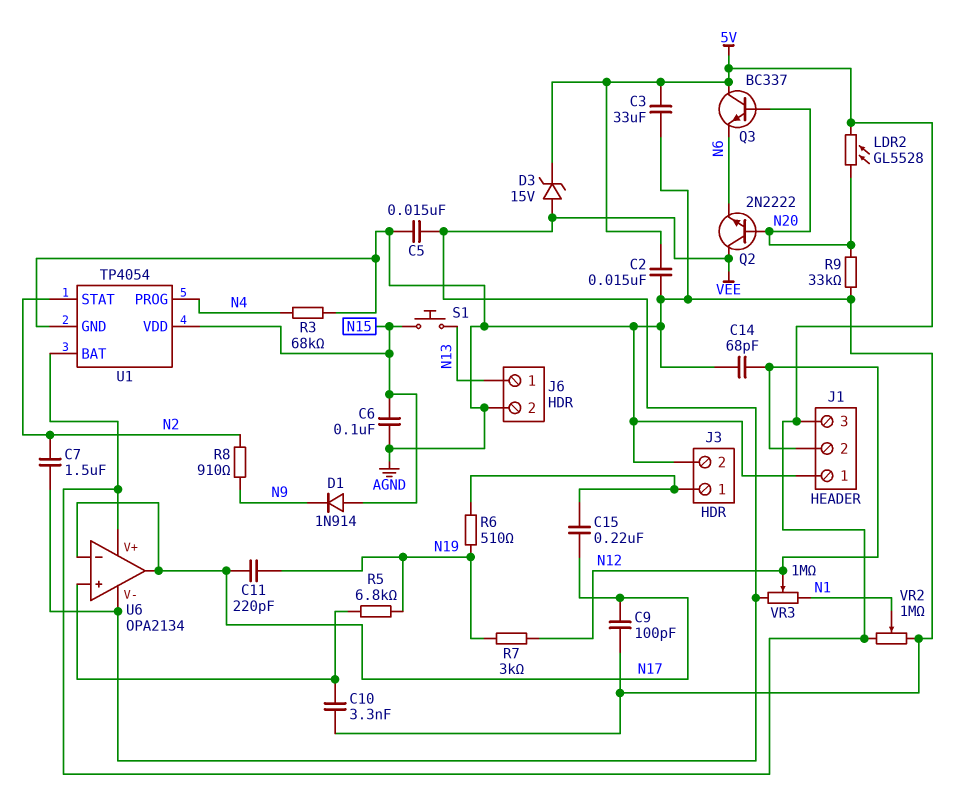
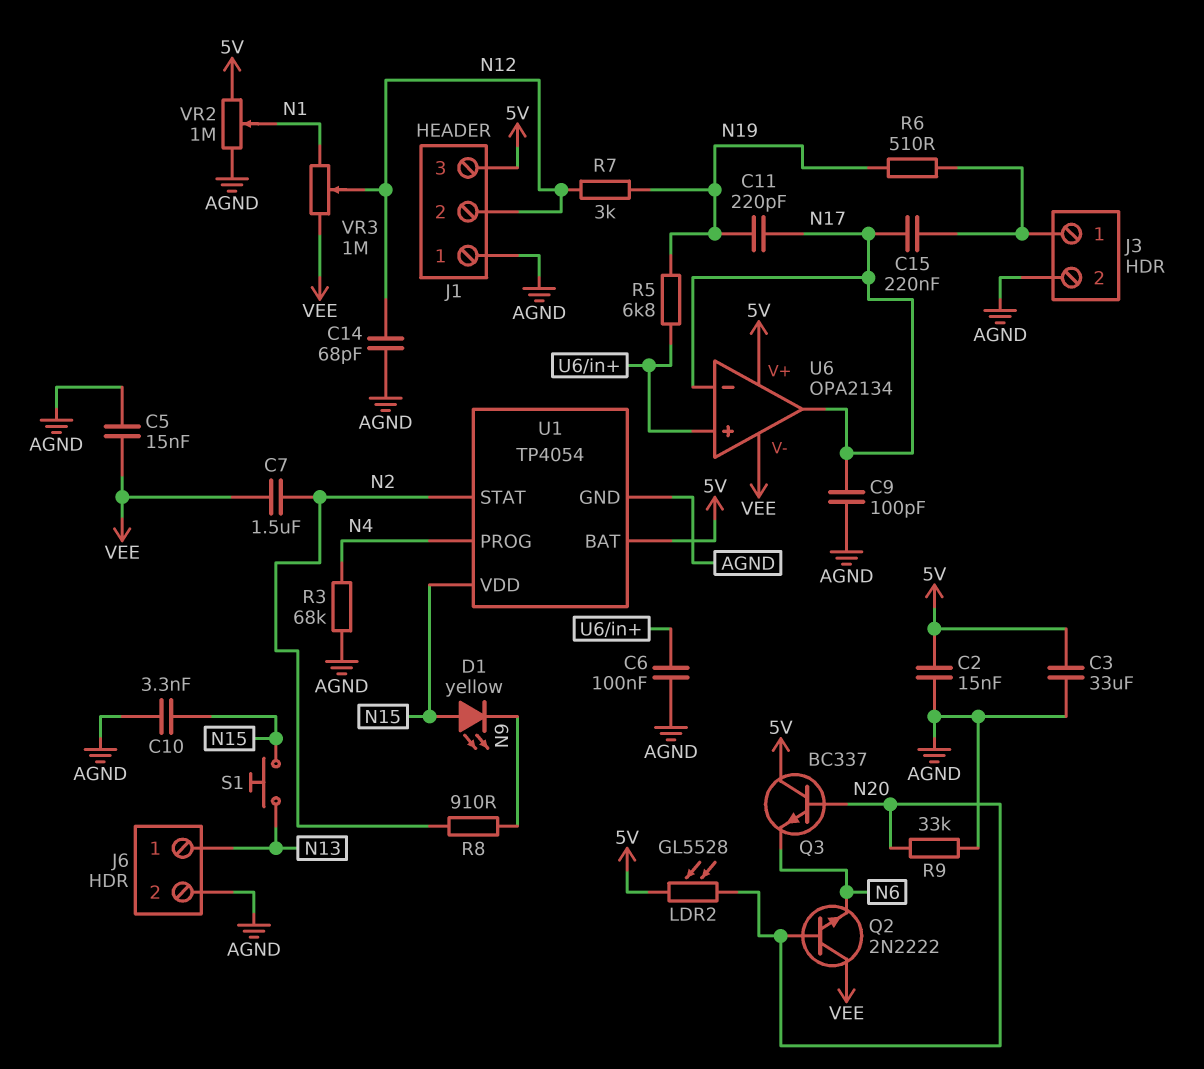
C6: 100nF (AGND, N15) -> 100nF (AGND, U6/in+)
C10: 3.3nF (AGND, U6/in+) -> 3.3nF (AGND, N15)
D1: diode 1N914 (A N15, K N9) -> LED yellow (A N15, K N9)
D3: zener 15V (A VEE, K 5V) -> none

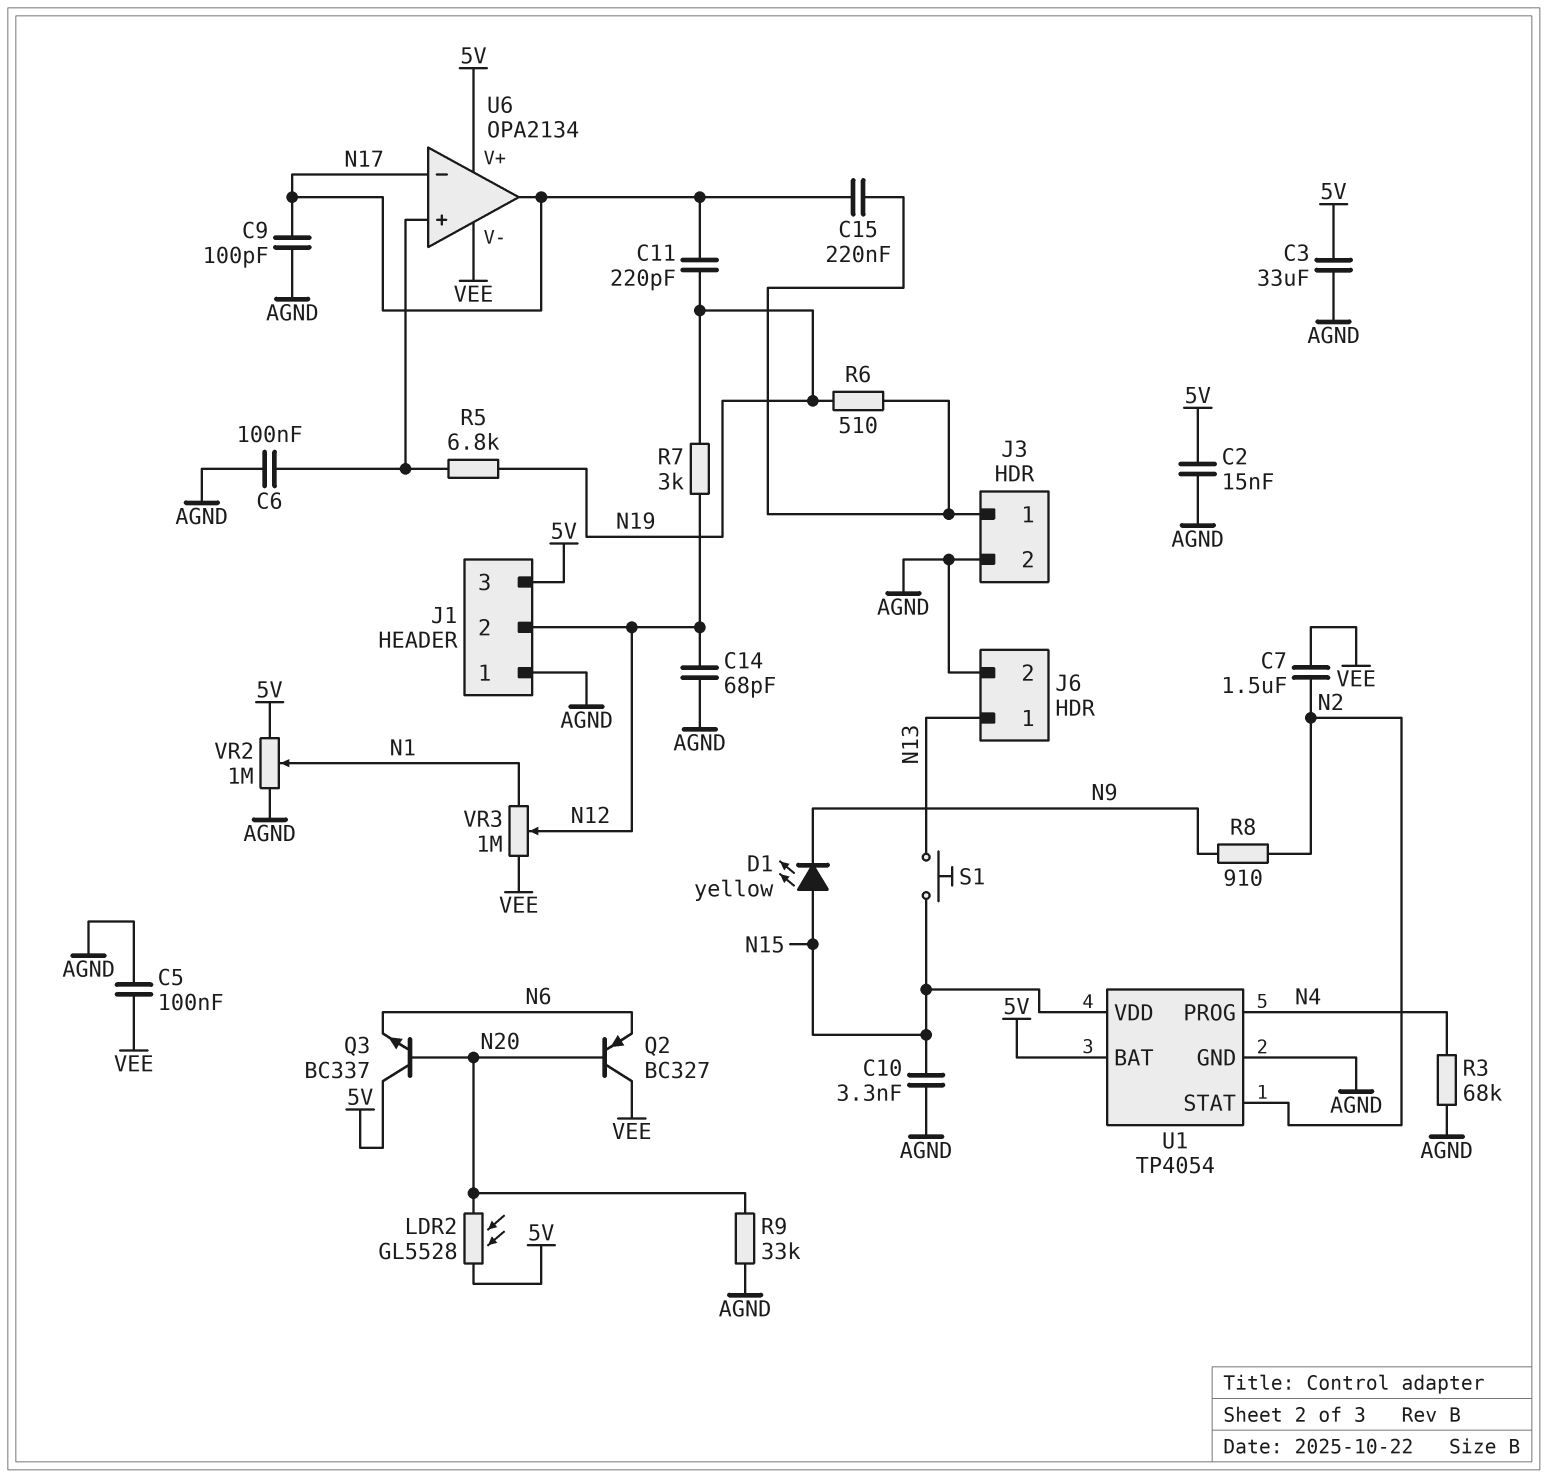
C5: 15nF (AGND, VEE) -> 100nF (AGND, VEE)
Q2: NPN 2N2222 (B N20, C VEE, E N6) -> PNP BC327 (B N20, C VEE, E N6)

